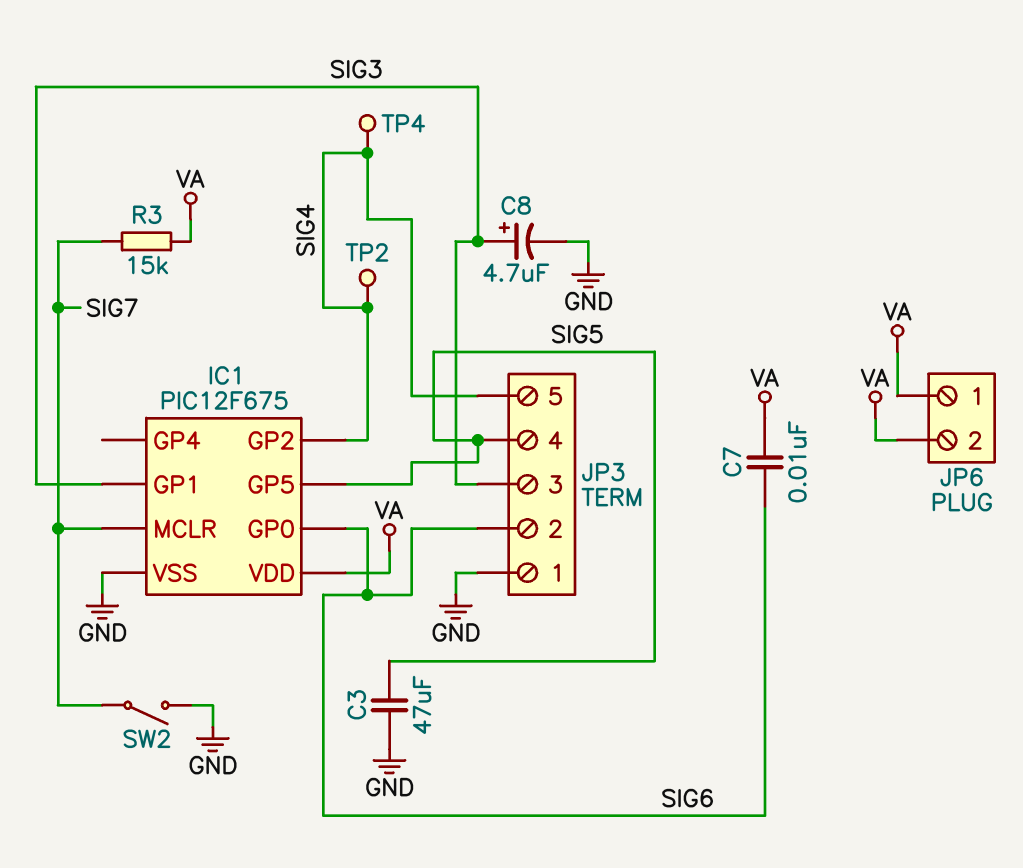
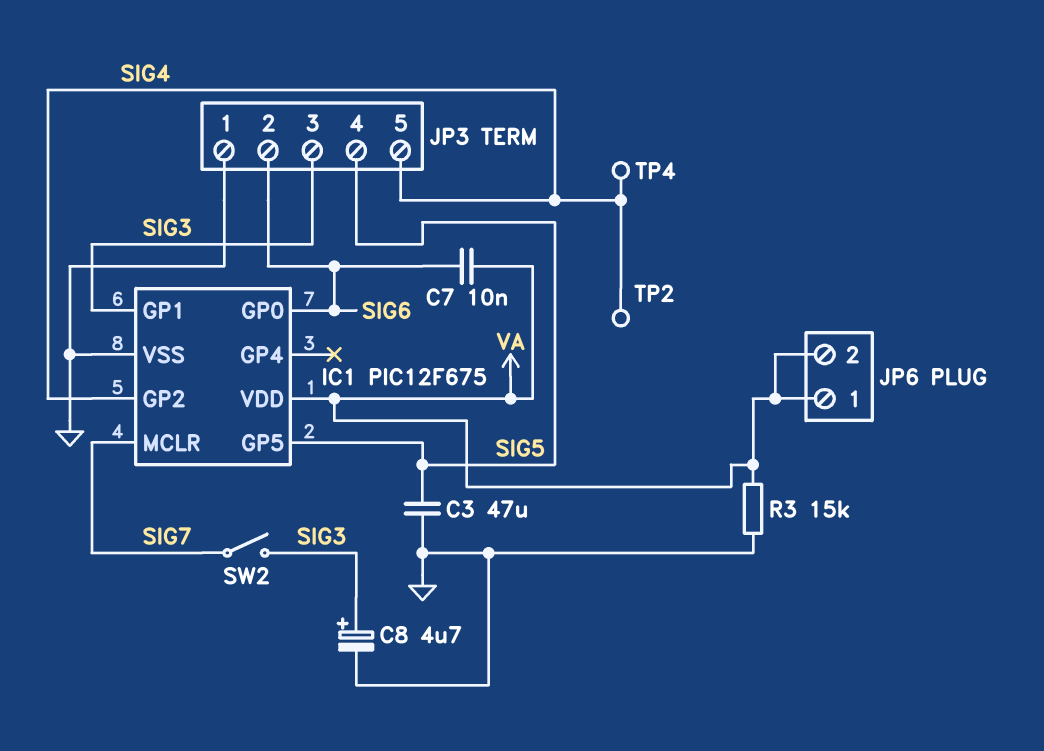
R3: 15k (SIG7, VA) -> 15k (GND, VA)
SW2: switch (GND, SIG7) -> switch (SIG3, SIG7)

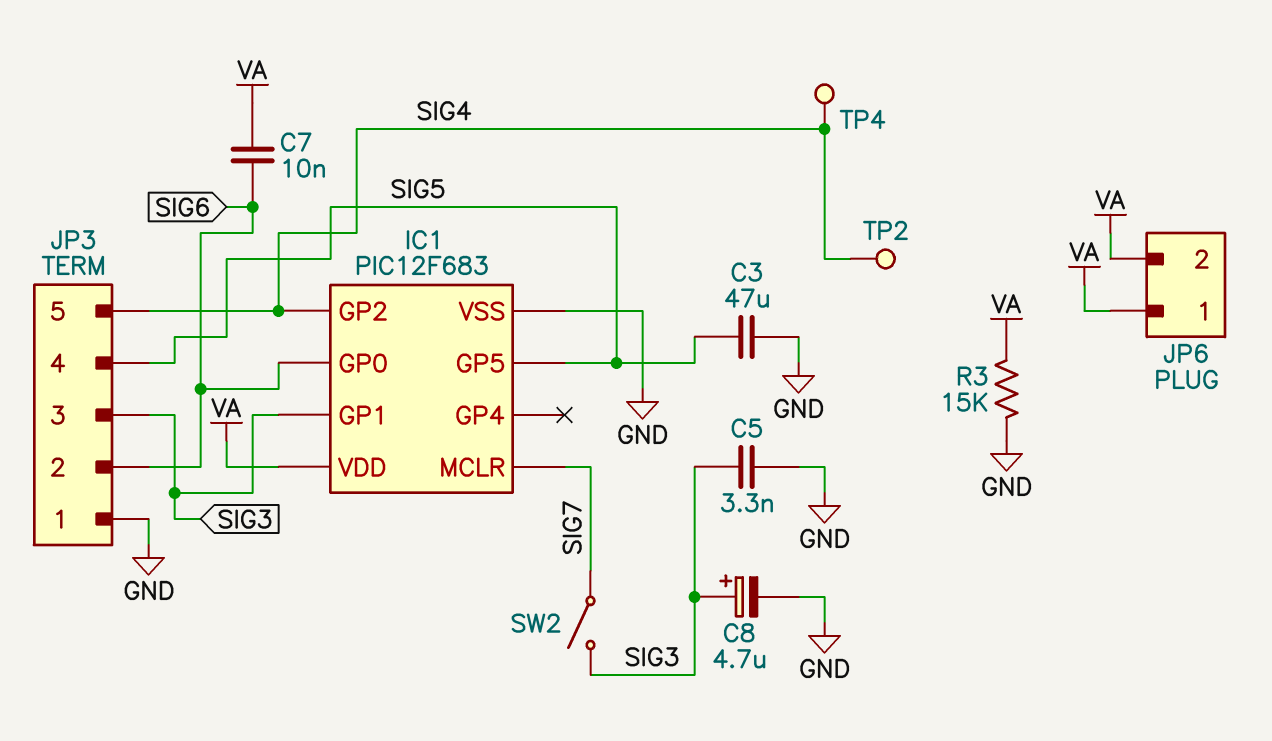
C5: none -> 3.3nF (GND, SIG3)
IC1: PIC12F675 -> PIC12F683

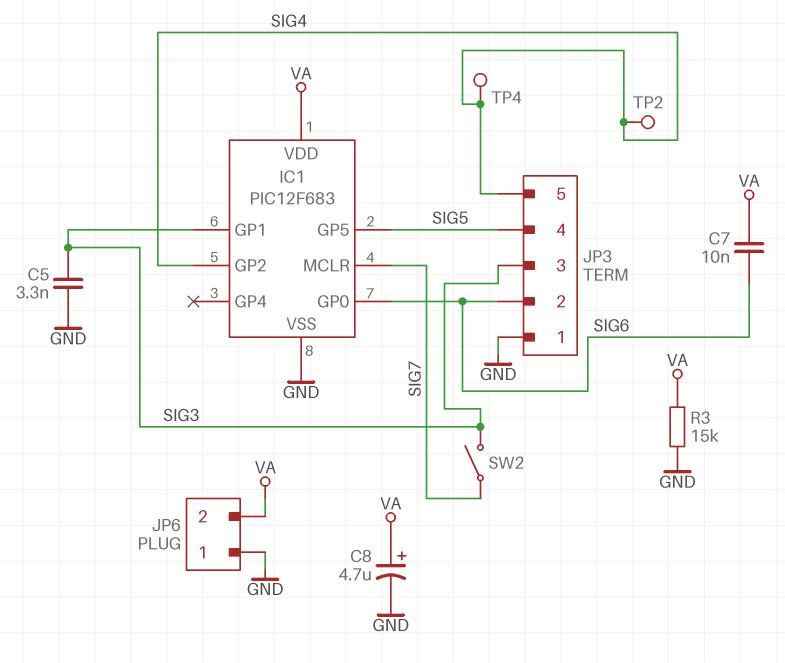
C3: 47uF (GND, SIG5) -> none
C8: 4.7uF (plus SIG3, minus GND) -> 4.7uF (plus VA, minus GND)
JP6 pin 1: VA -> GND

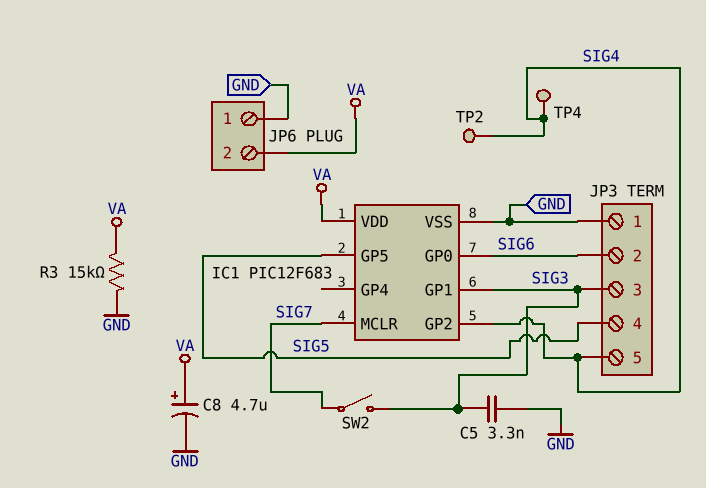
C7: 10nF (SIG6, VA) -> none

